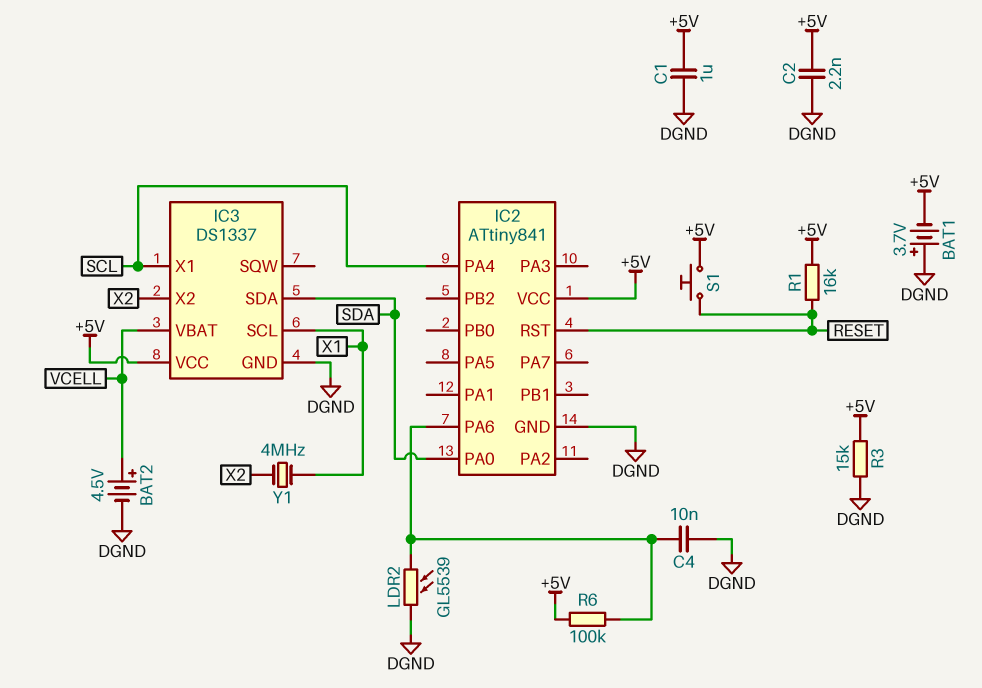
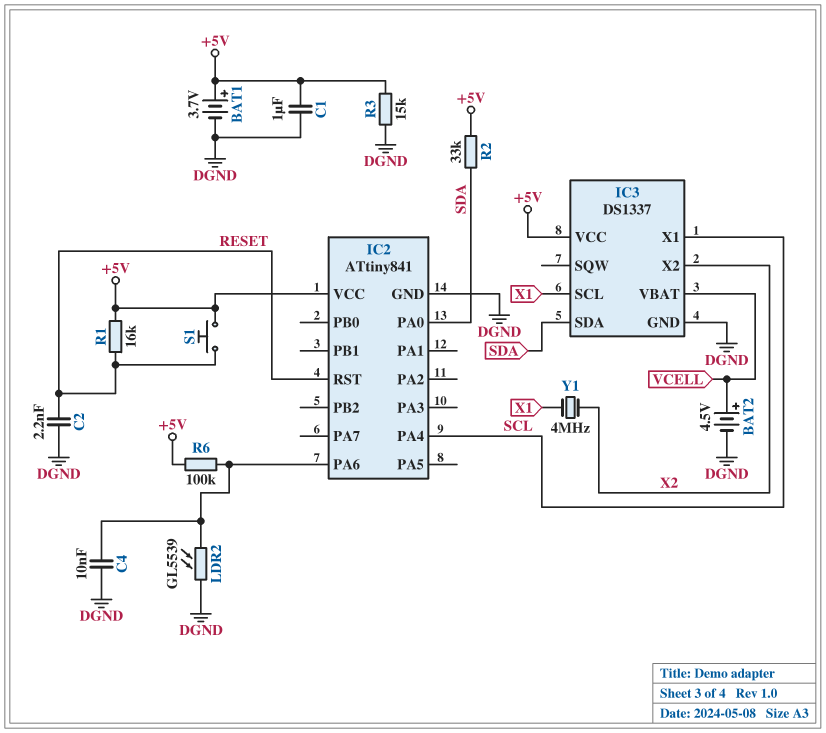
BAT1: 3.7V (plus DGND, minus +5V) -> 3.7V (plus +5V, minus DGND)
C2: 2.2nF (+5V, DGND) -> 2.2nF (DGND, RESET)
R2: none -> 33k (+5V, SDA)

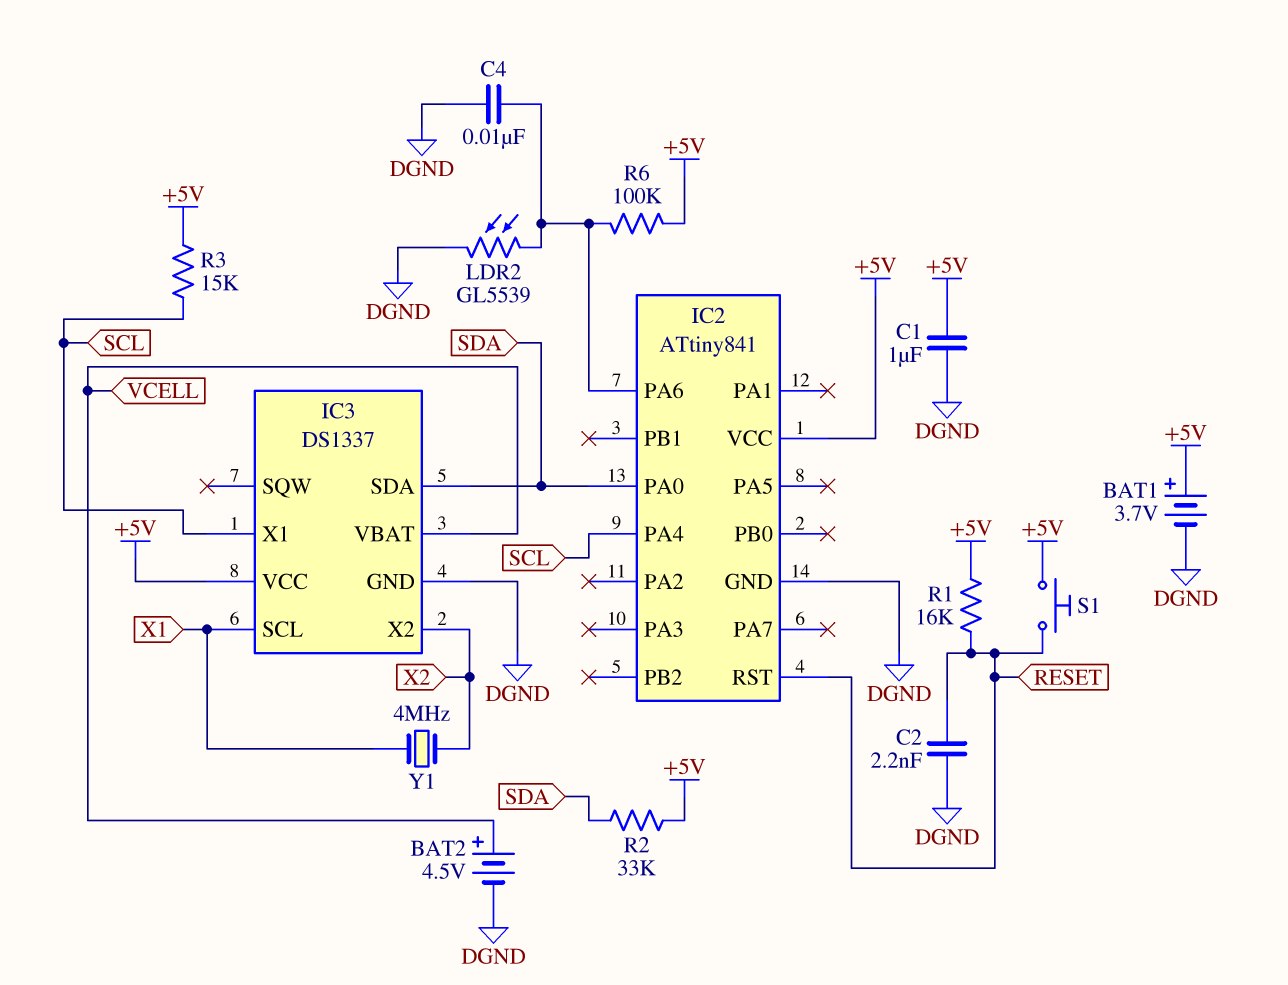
R3: 15k (+5V, DGND) -> 15k (+5V, SCL)

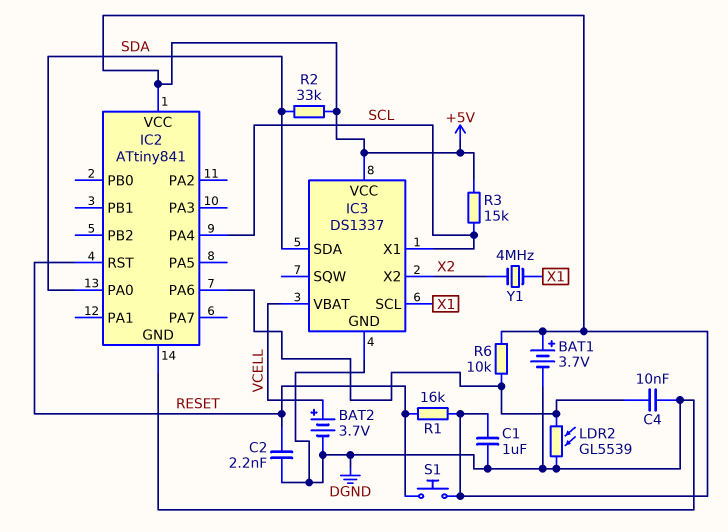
BAT2: 4.5V (plus VCELL, minus DGND) -> 3.7V (plus VCELL, minus DGND)
R6: 100k (+5V, IC2/PA6) -> 10k (+5V, IC2/PA6)

